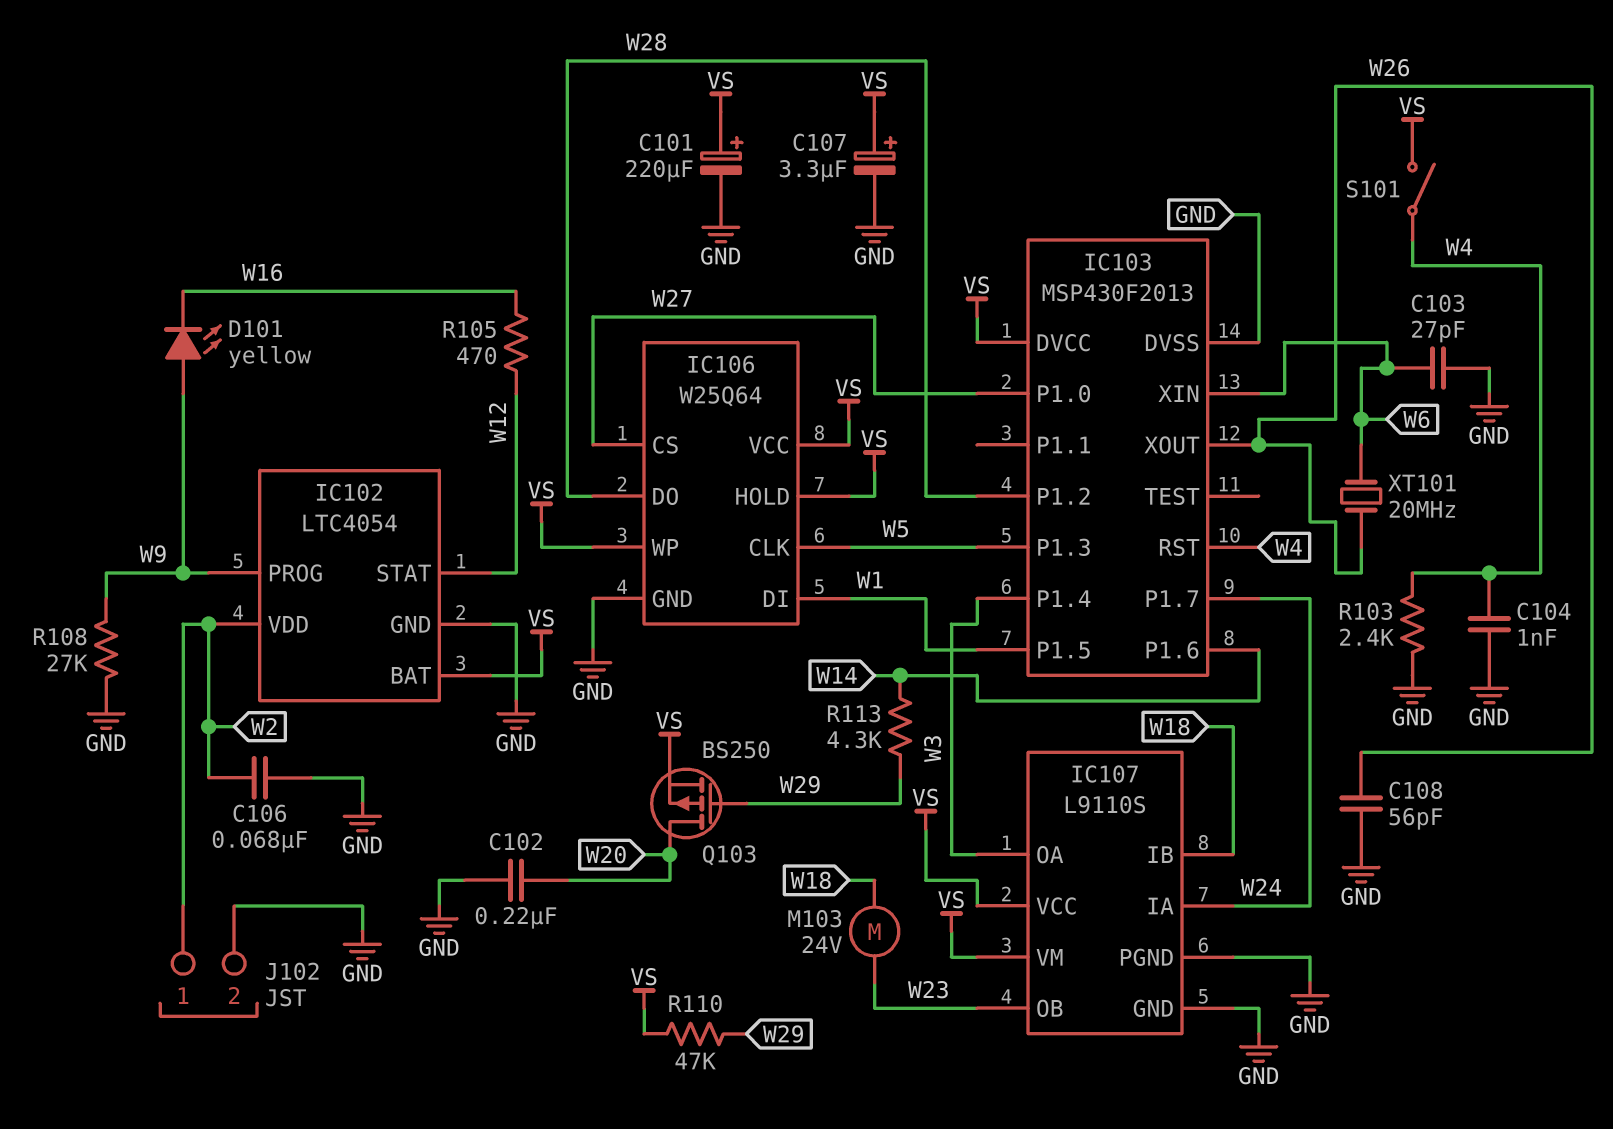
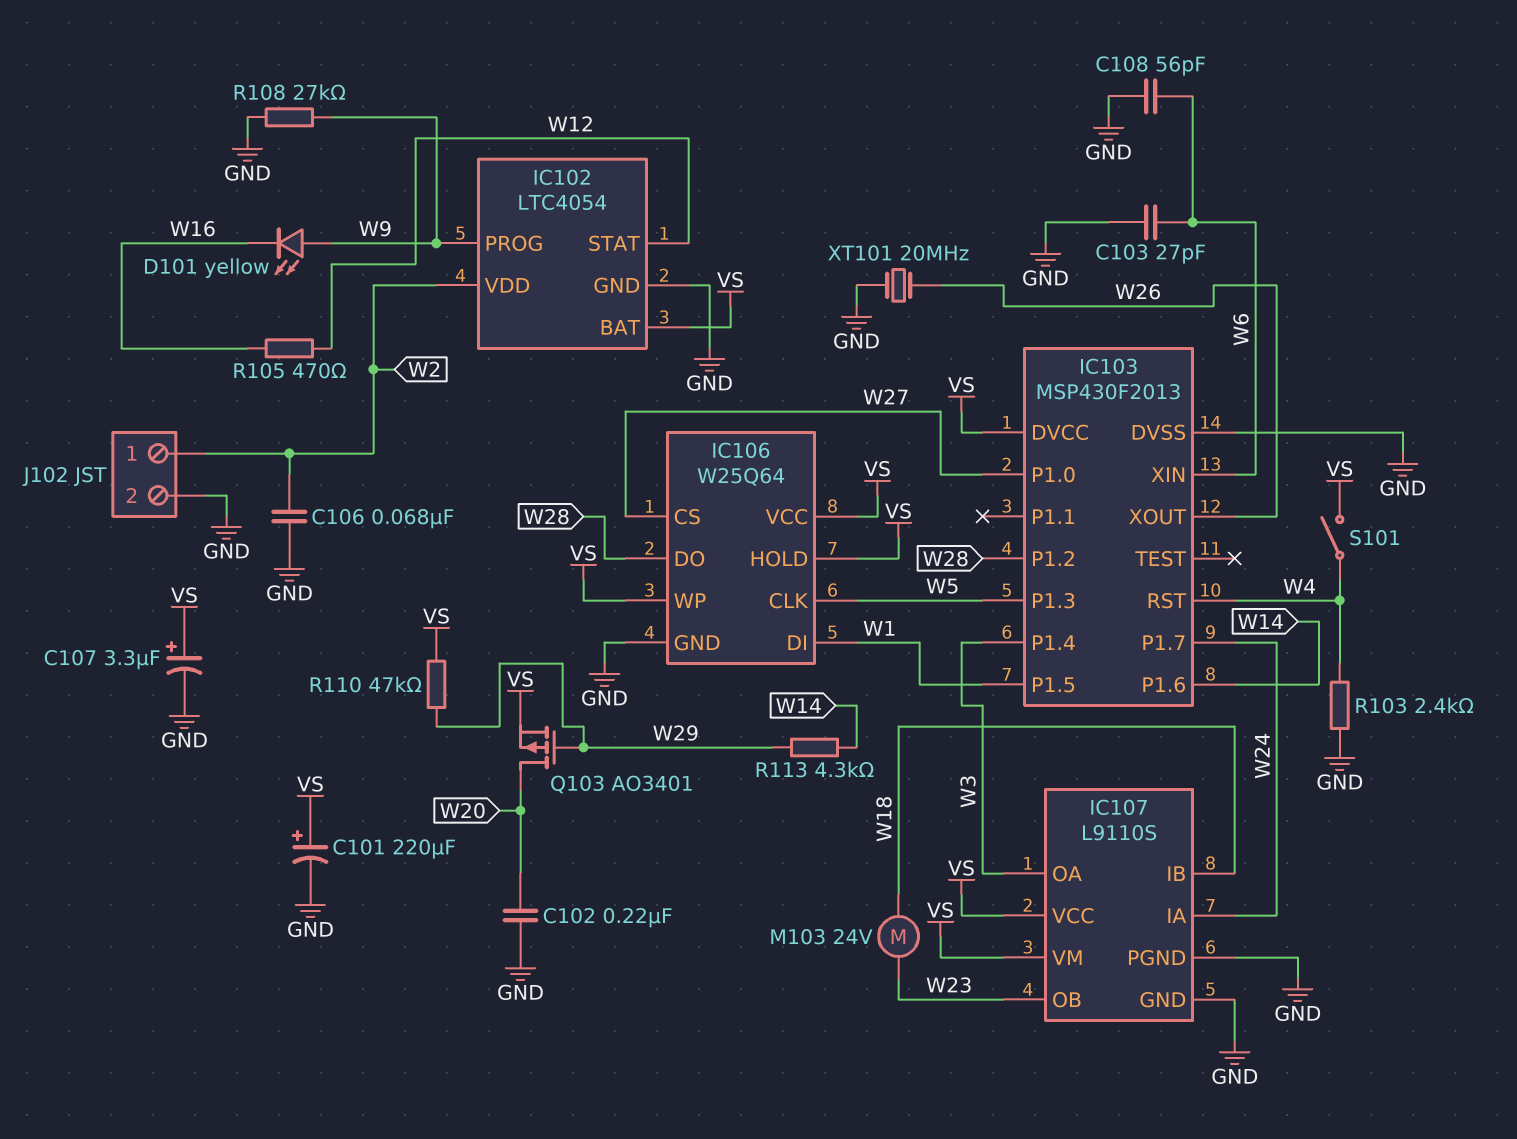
C104: 1nF (GND, W4) -> none
C108: 56pF (GND, W26) -> 56pF (GND, W6)
Q103: PMOS BS250 (G W29, D W20, S VS) -> PMOS AO3401 (G W29, D W20, S VS)
XT101: 20MHz (W6, W26) -> 20MHz (GND, W26)

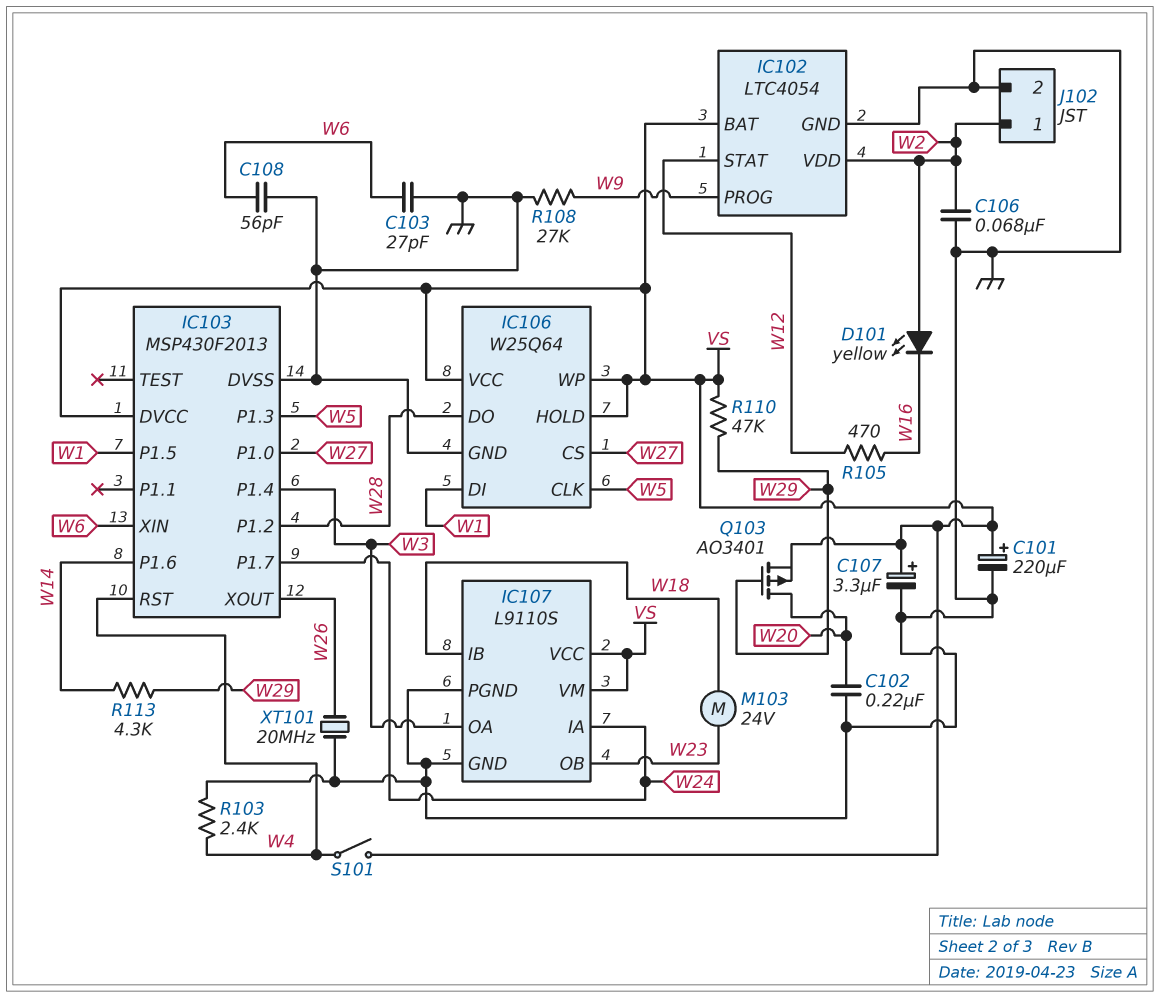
D101: LED yellow (A W9, K W16) -> LED yellow (A W2, K W16)

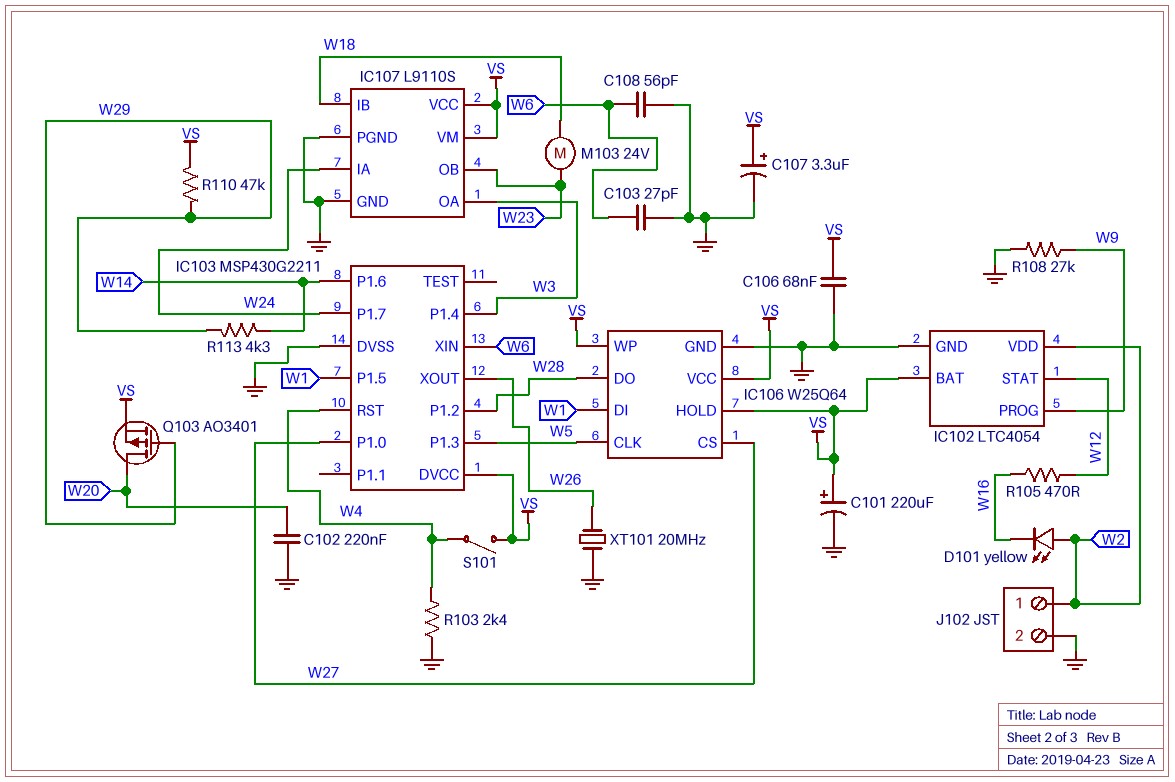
C106: 68nF (GND, W2) -> 68nF (GND, VS)
IC103: MSP430F2013 -> MSP430G2211

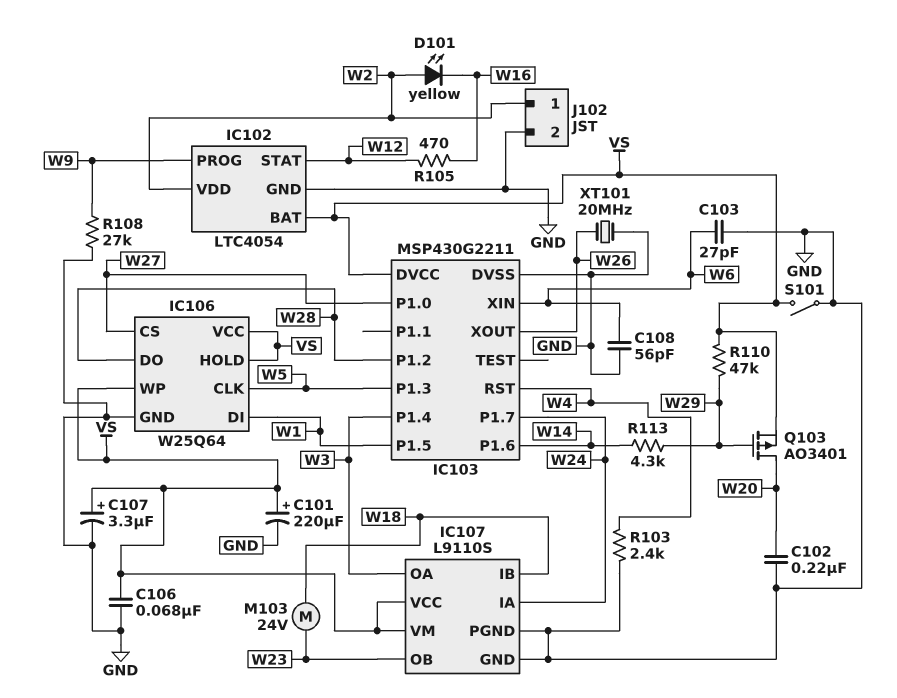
S101: switch (VS, W4) -> switch (GND, VS)

